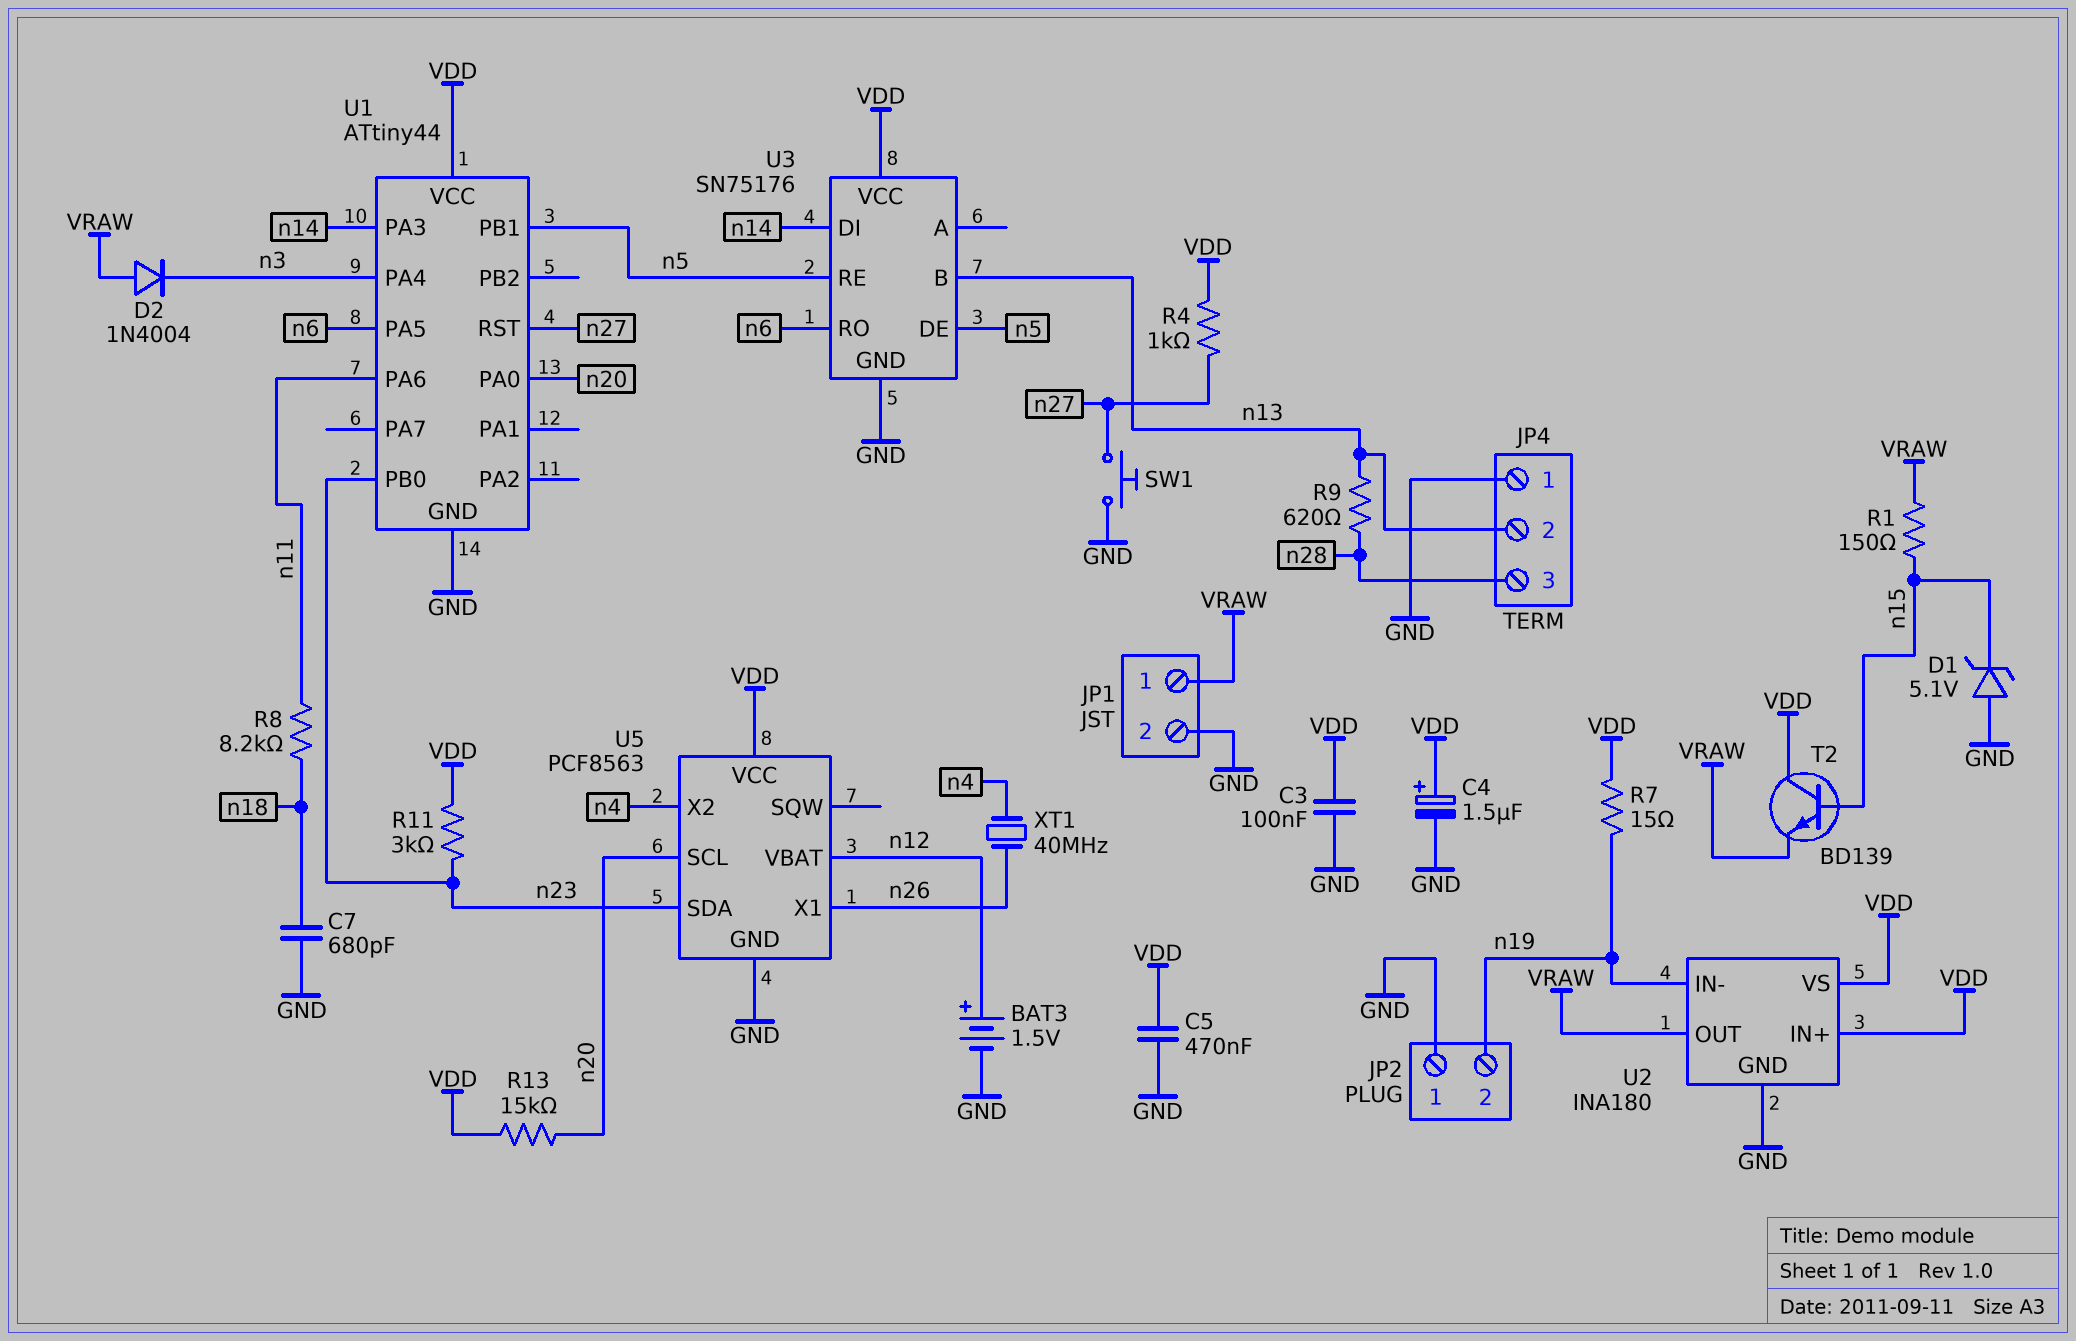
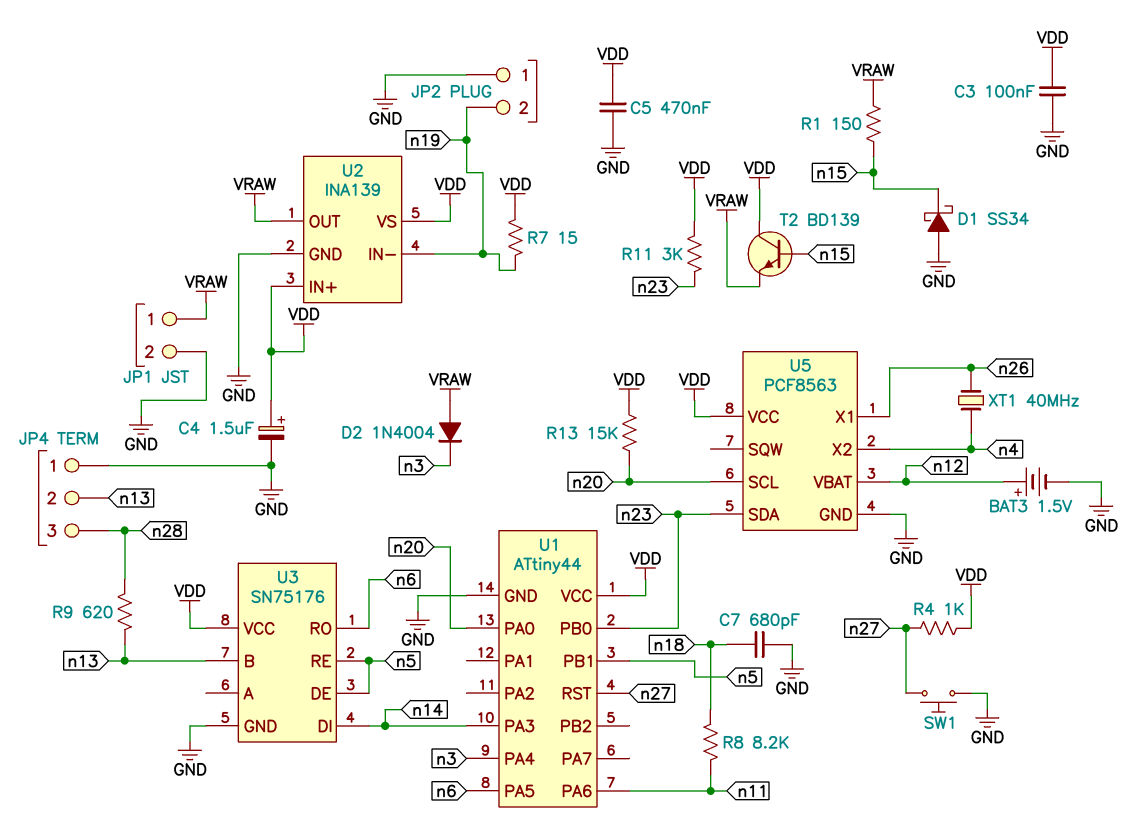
D1: zener 5.1V (A GND, K n15) -> schottky SS34 (A GND, K n15)
U2: INA180 -> INA139

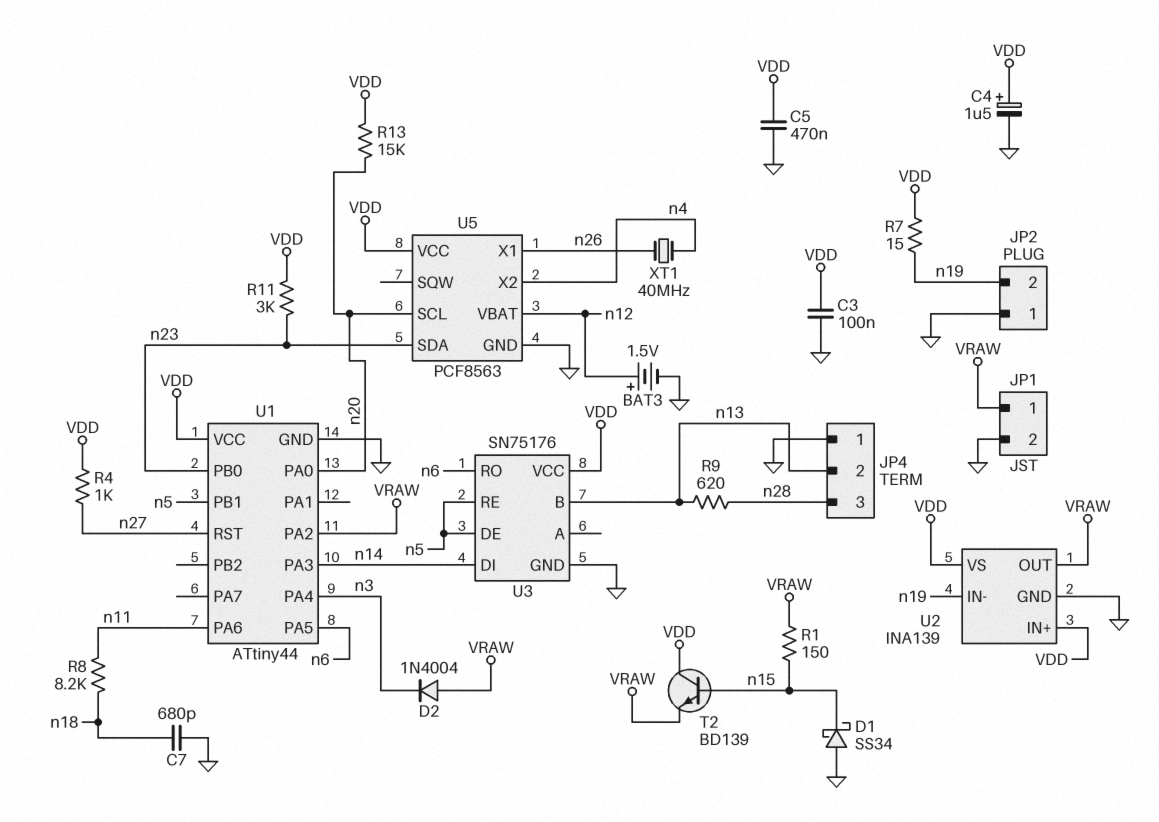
SW1: button (GND, n27) -> none
U1 pin PA2: none -> VRAW

